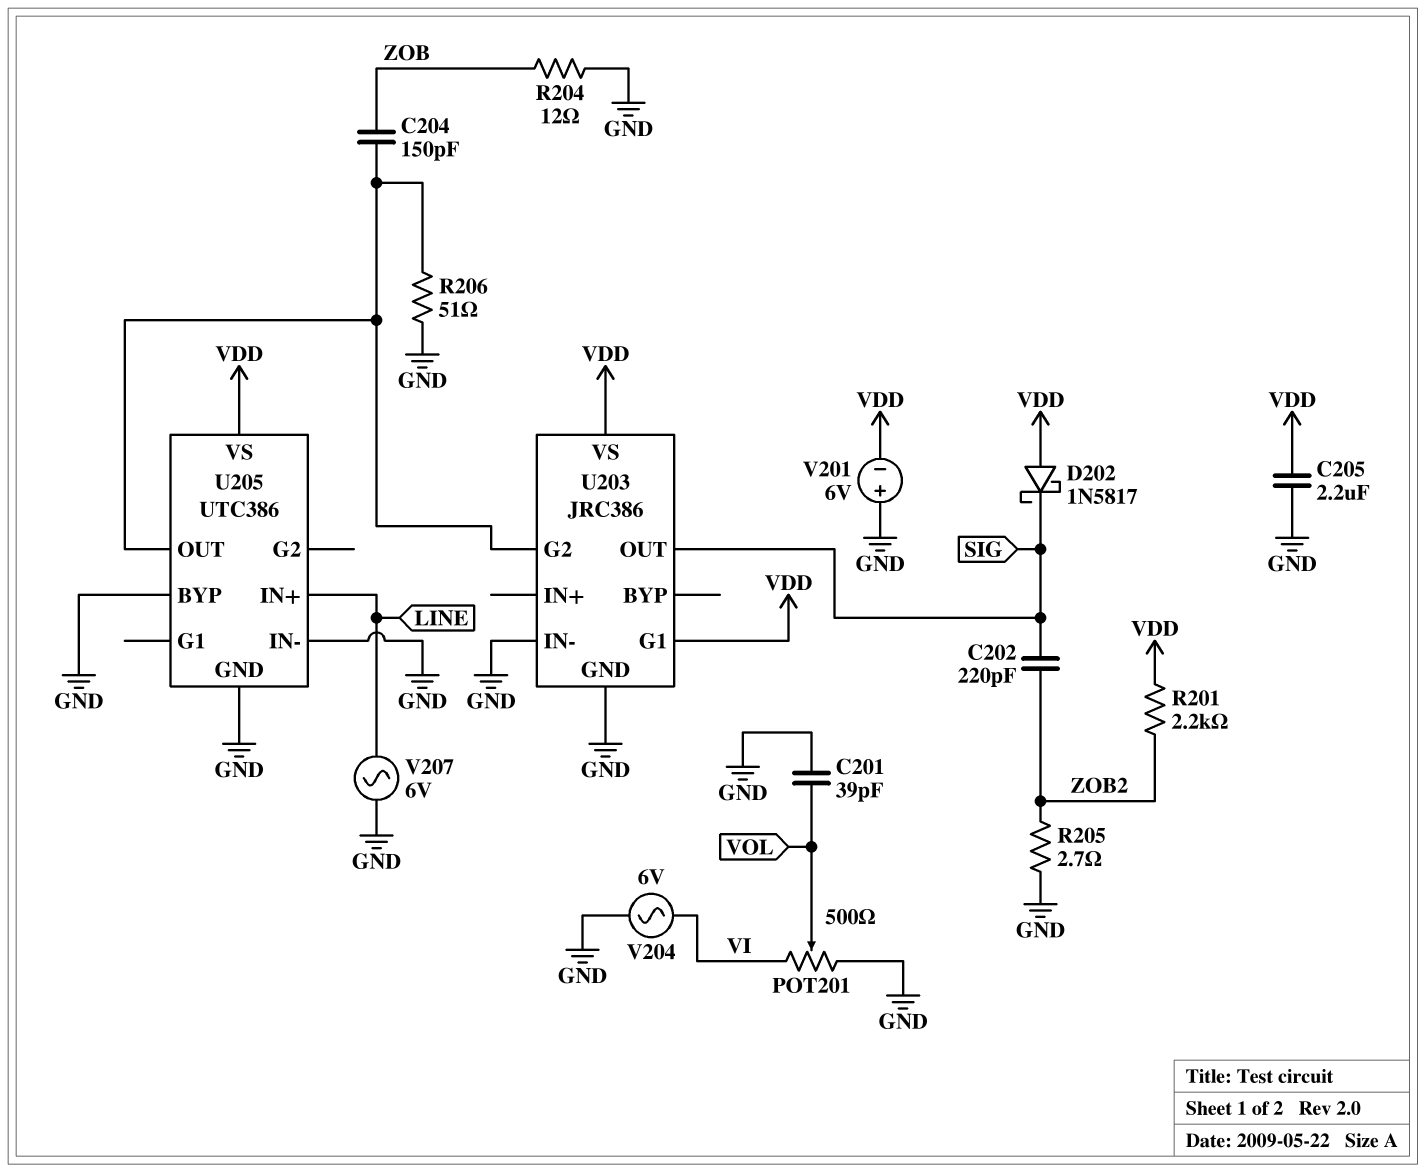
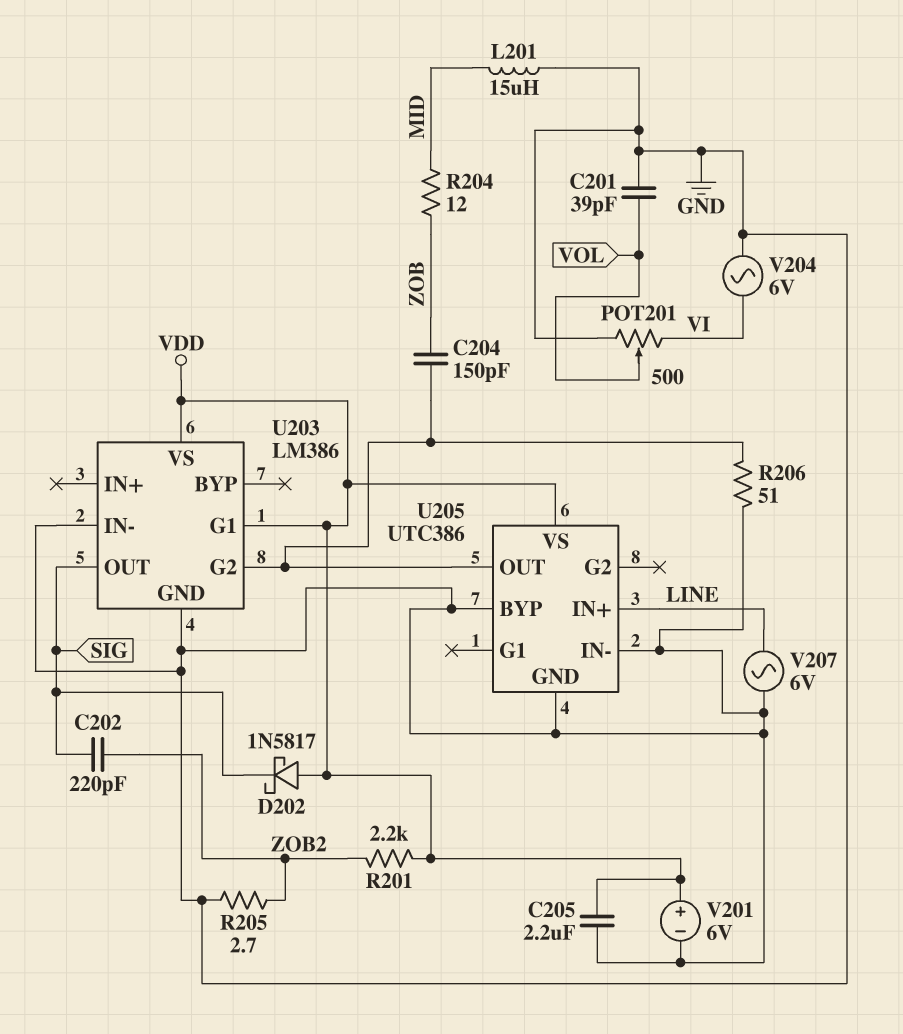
L201: none -> 15uH (GND, MID)
R204: 12 (GND, ZOB) -> 12 (MID, ZOB)
U203: JRC386 -> LM386
V201: 6V (plus GND, minus VDD) -> 6V (plus VDD, minus GND)

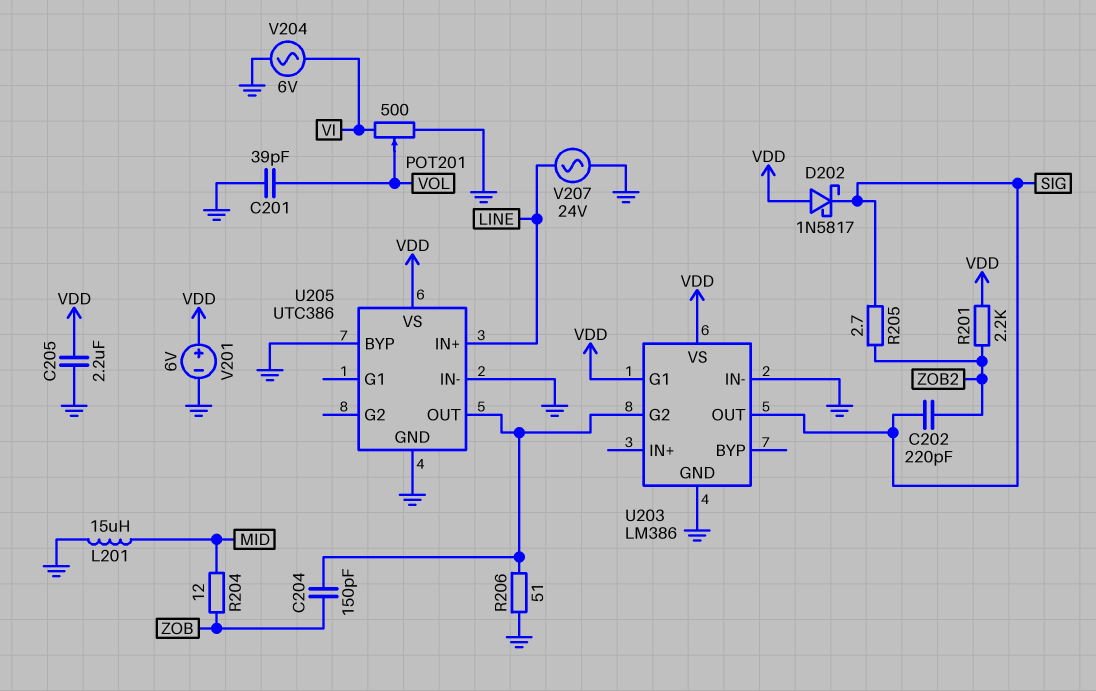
R205: 2.7 (GND, ZOB2) -> 2.7 (SIG, ZOB2)
V207: AC 6V (GND, LINE) -> AC 24V (GND, LINE)

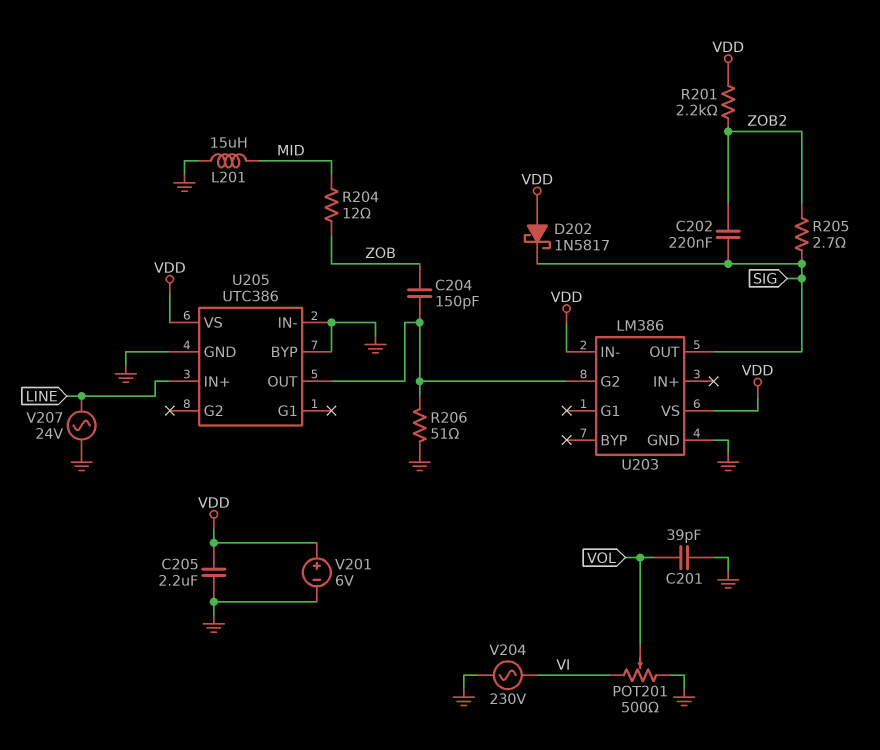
C202: 220pF (SIG, ZOB2) -> 220nF (SIG, ZOB2)
U203 pin G1: VDD -> none
U203 pin IN-: GND -> VDD
V204: AC 6V (GND, VI) -> AC 230V (GND, VI)

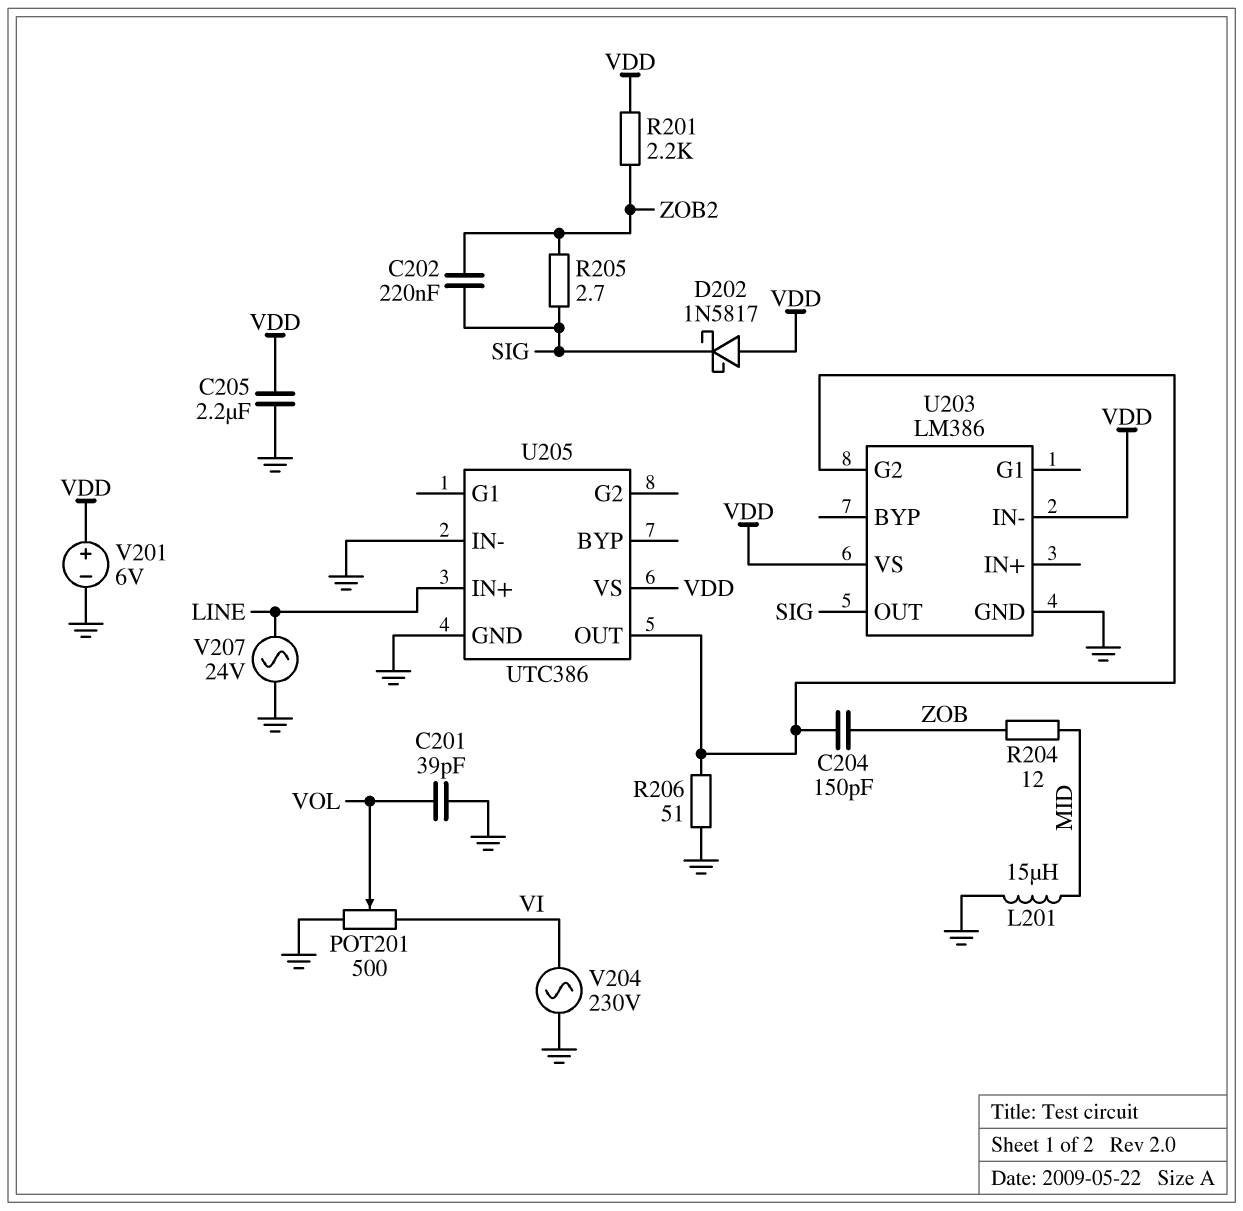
U205 pin BYP: GND -> none

